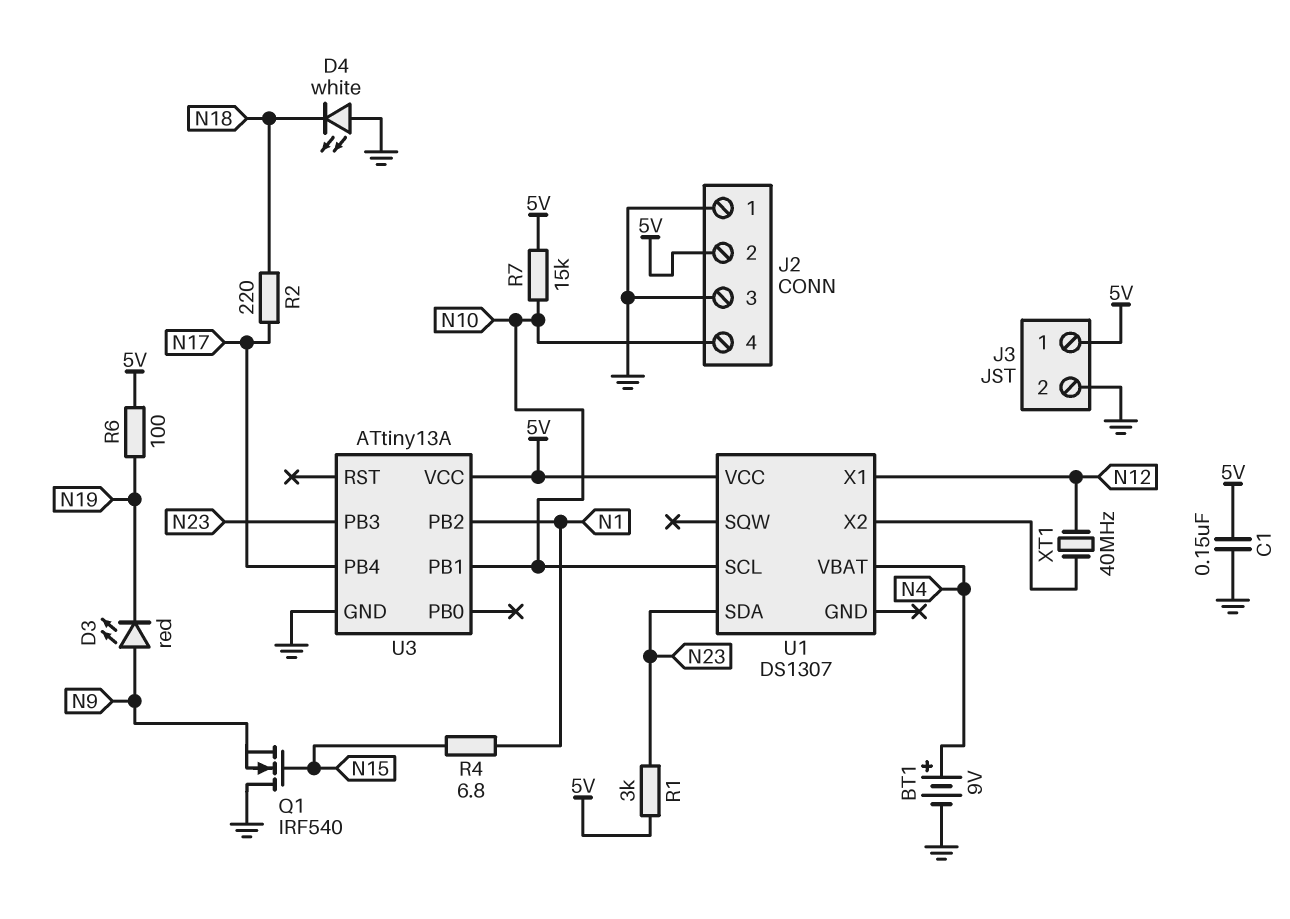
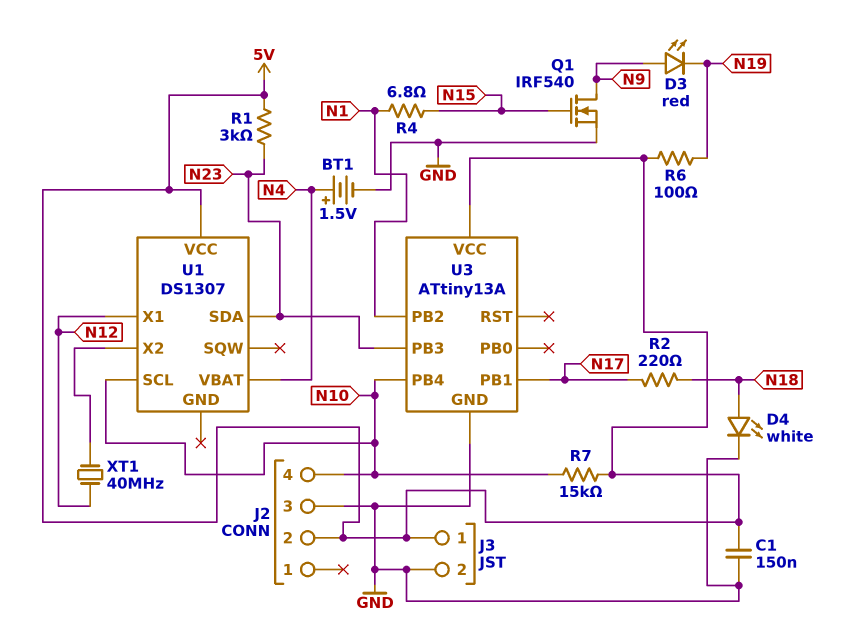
BT1: 9V (plus N4, minus GND) -> 1.5V (plus N4, minus GND)
D4: LED white (A GND, K N18) -> LED white (A N18, K GND)
J2 pin 1: GND -> none
Q1: NMOS IRF540 (G N15, D GND, S N9) -> NMOS IRF540 (G N15, D N9, S GND)
U3 pin PB1: N10 -> N17
U3 pin PB4: N17 -> N10

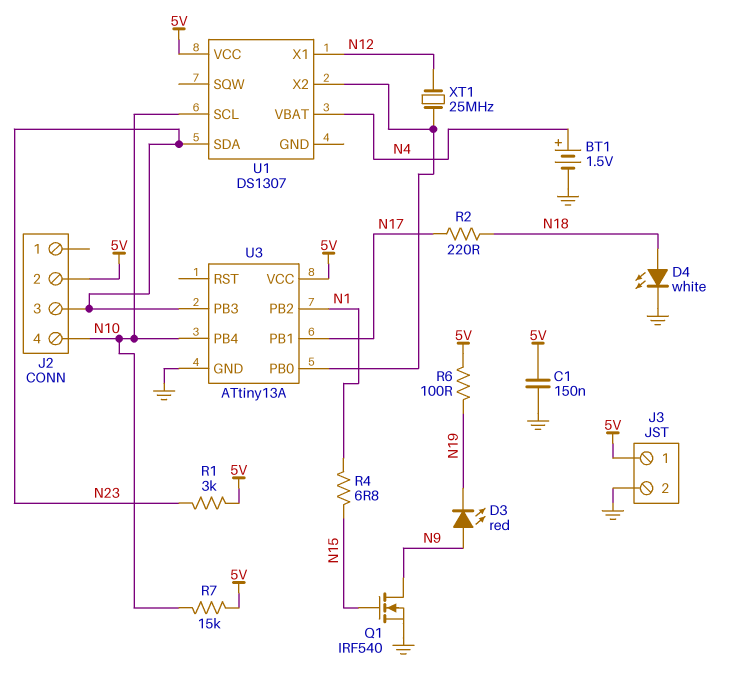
J2 pin 3: GND -> N23
U3 pin PB0: none -> U1/X2
XT1: 40MHz (N12, U1/X2) -> 25MHz (N12, U1/X2)

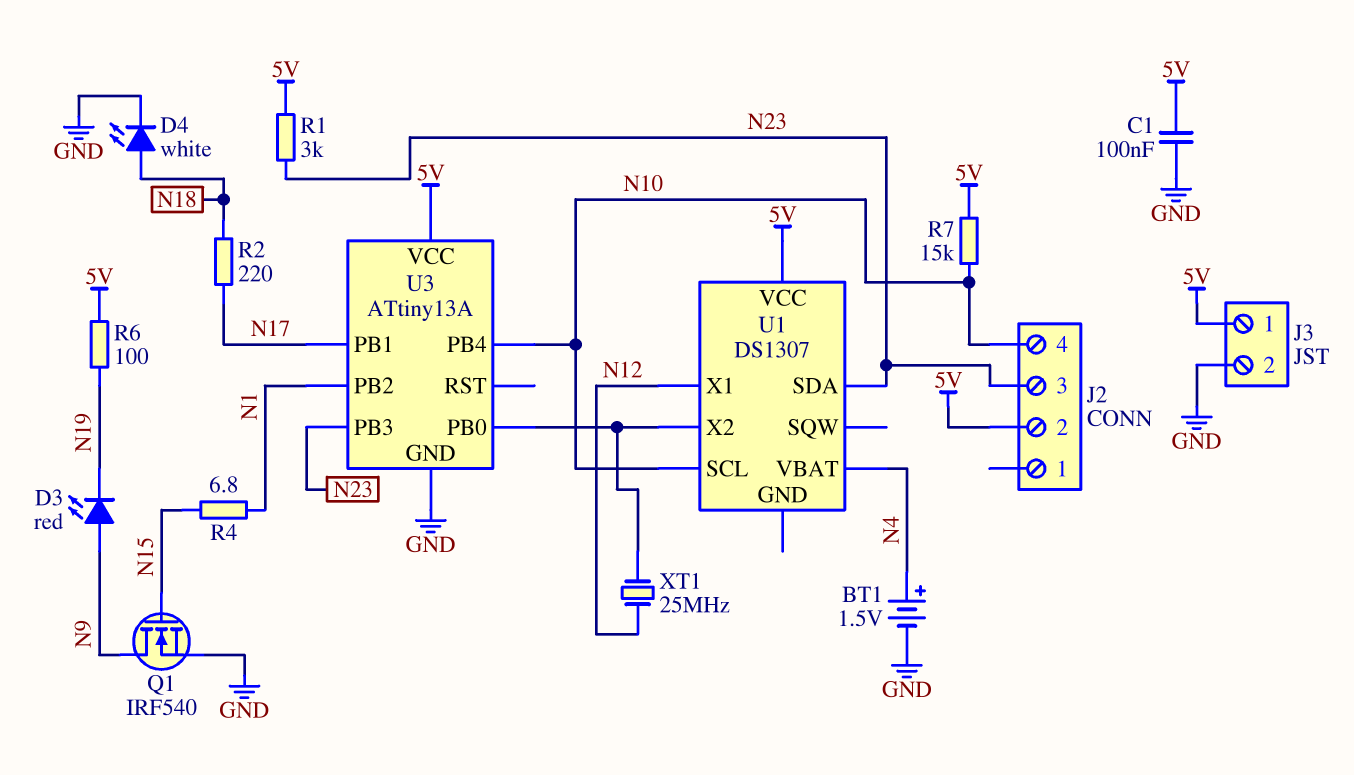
C1: 150nF (5V, GND) -> 100nF (5V, GND)

